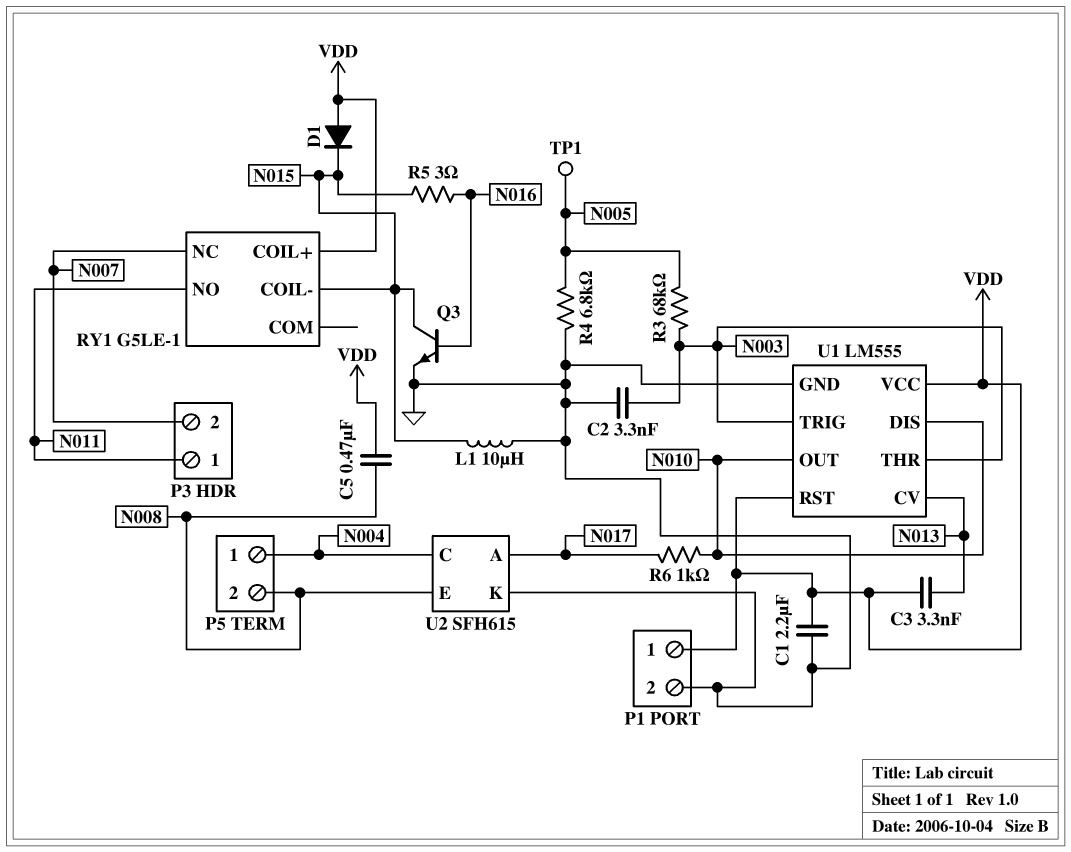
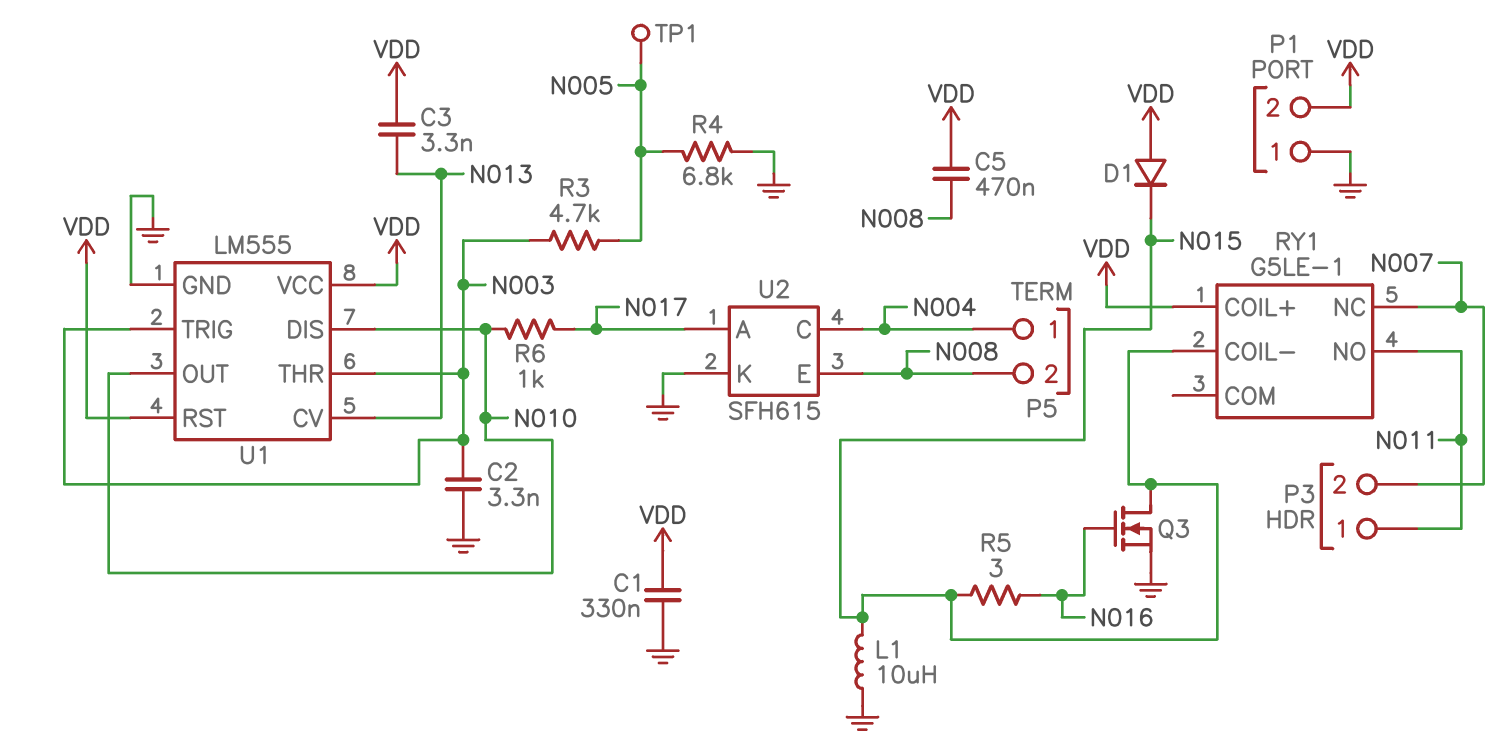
C1: 2.2uF (GND, VDD) -> 330nF (GND, VDD)
P1 pin 1: VDD -> GND
P1 pin 2: GND -> VDD
Q3: NPN (B N016, C N015, E GND) -> NMOS (G N016, D N015, S GND)
R3: 68k (N003, N005) -> 4.7k (N003, N005)

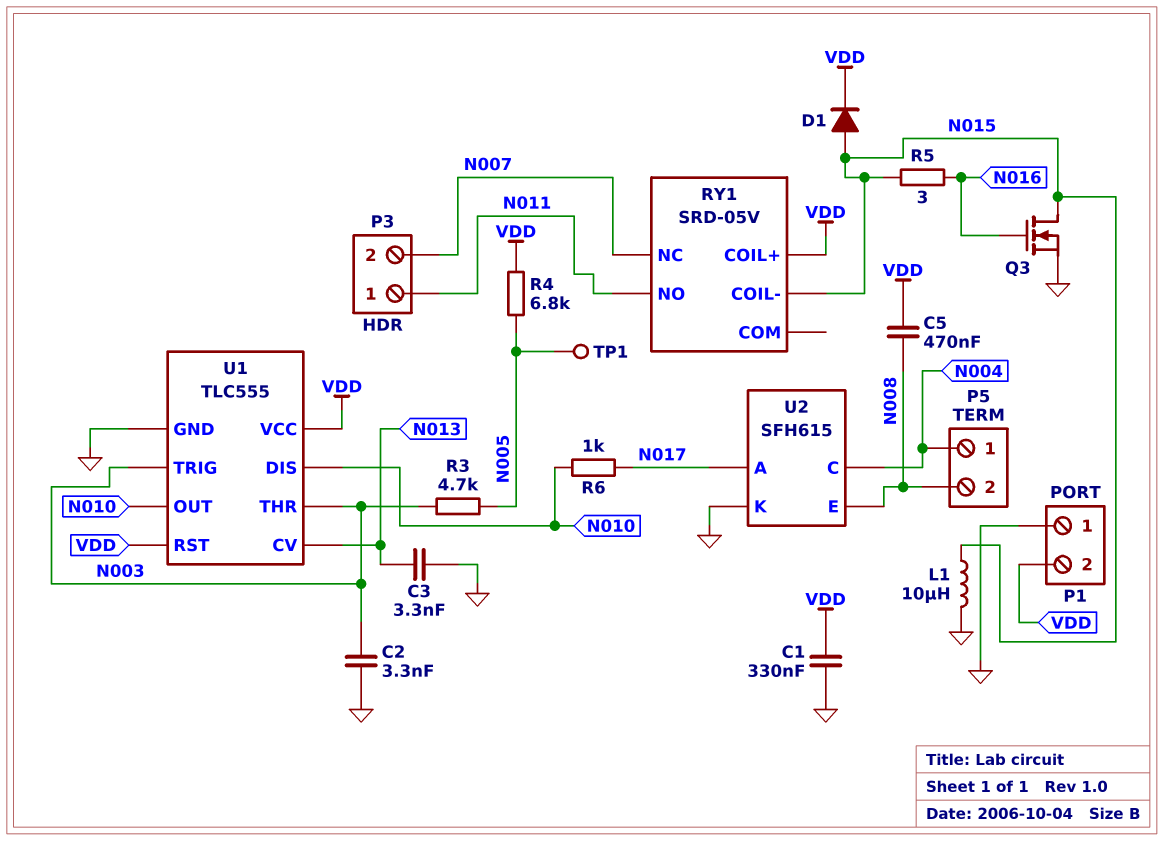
C3: 3.3nF (N013, VDD) -> 3.3nF (GND, N013)
D1: diode (A VDD, K N015) -> diode (A N015, K VDD)
R4: 6.8k (GND, N005) -> 6.8k (N005, VDD)
RY1: G5LE-1 -> SRD-05V
U1: LM555 -> TLC555

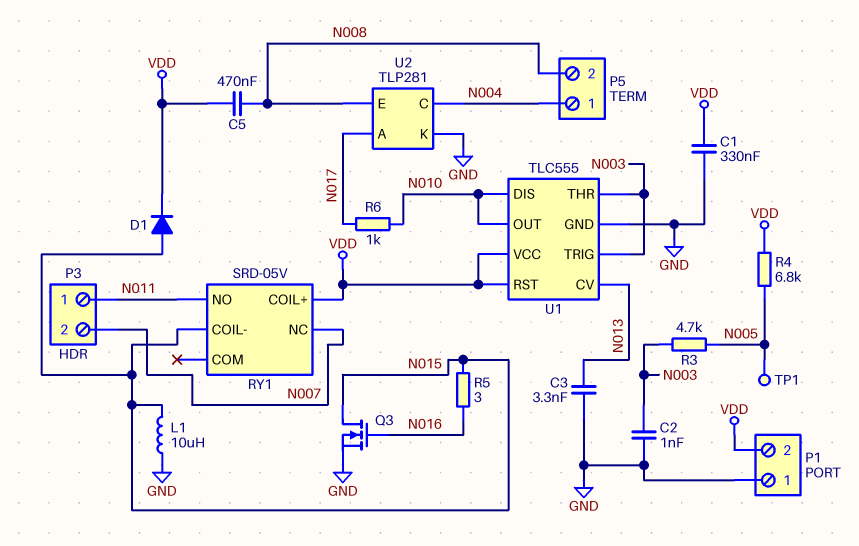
C2: 3.3nF (GND, N003) -> 1nF (GND, N003)
U2: SFH615 -> TLP281

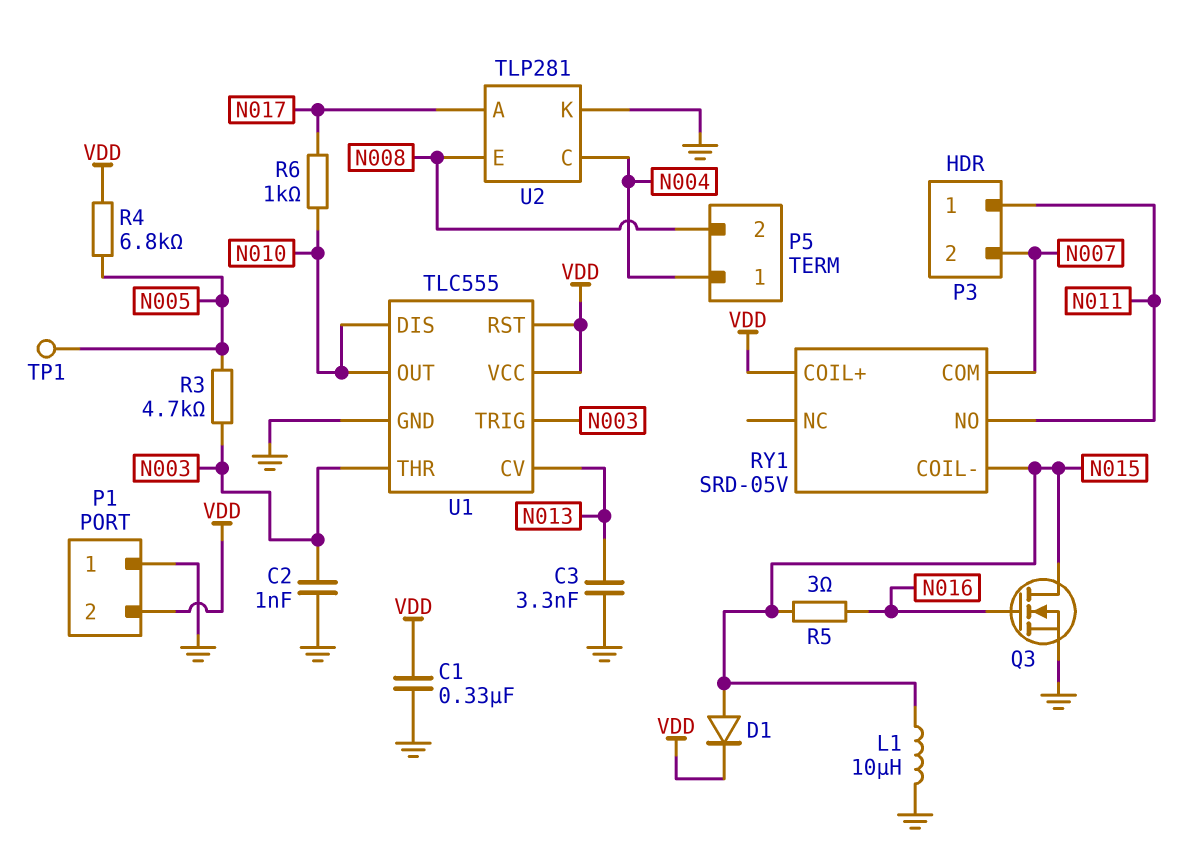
C5: 470nF (N008, VDD) -> none
RY1 pin COM: none -> N007
RY1 pin NC: N007 -> none

